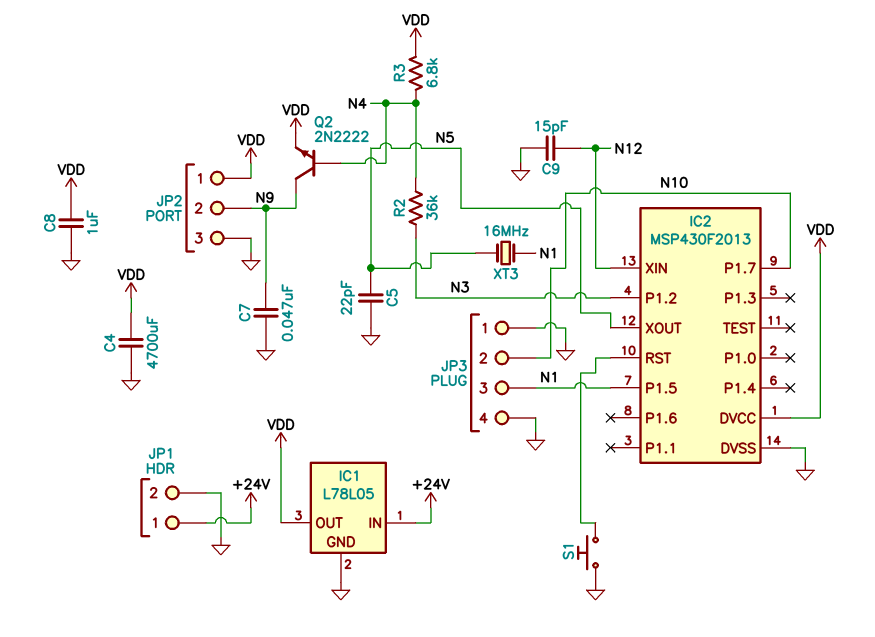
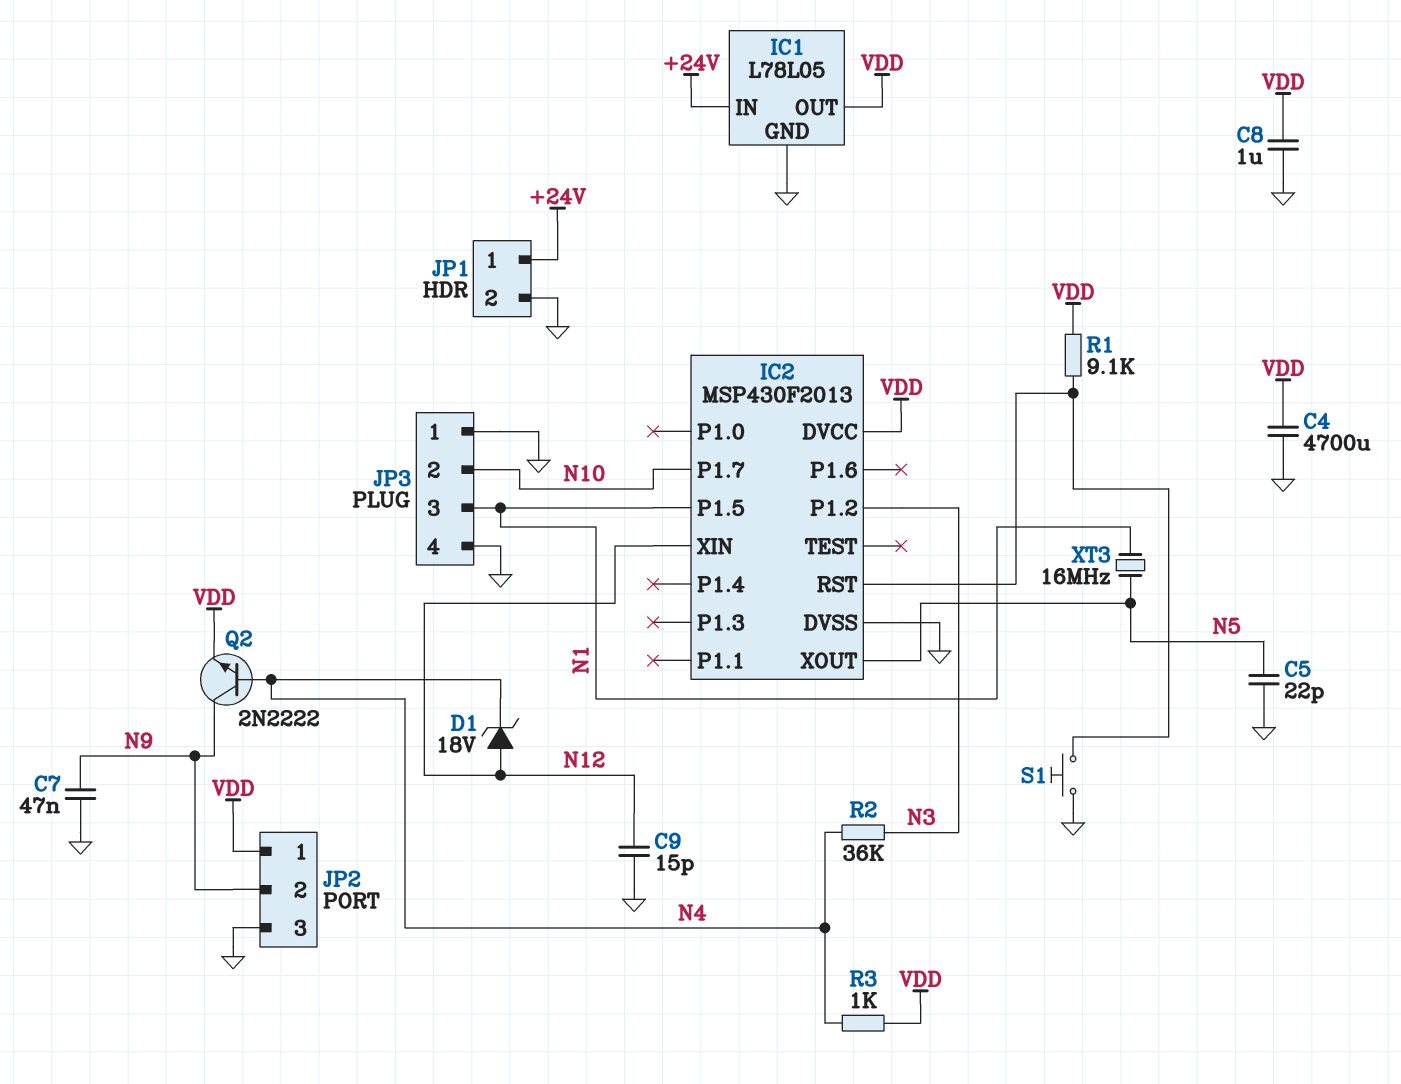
D1: none -> zener 18V (A N12, K N4)
R1: none -> 9.1k (IC2/RST, VDD)
R3: 6.8k (N4, VDD) -> 1k (N4, VDD)

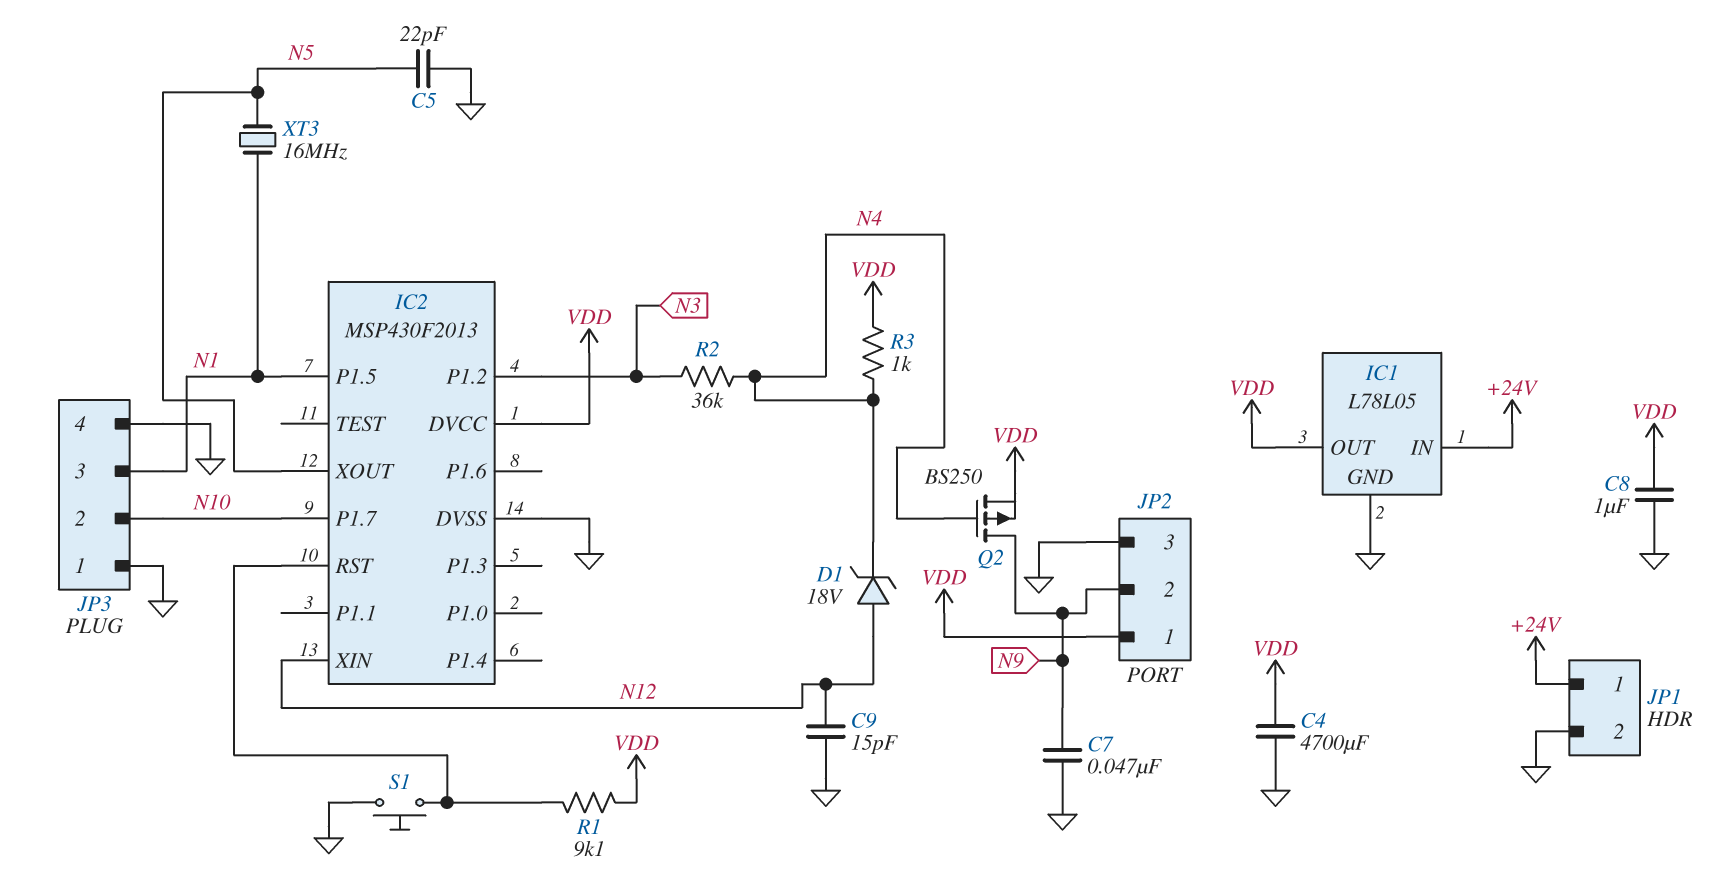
Q2: NPN 2N2222 (B N4, C N9, E VDD) -> PMOS BS250 (G N4, D N9, S VDD)

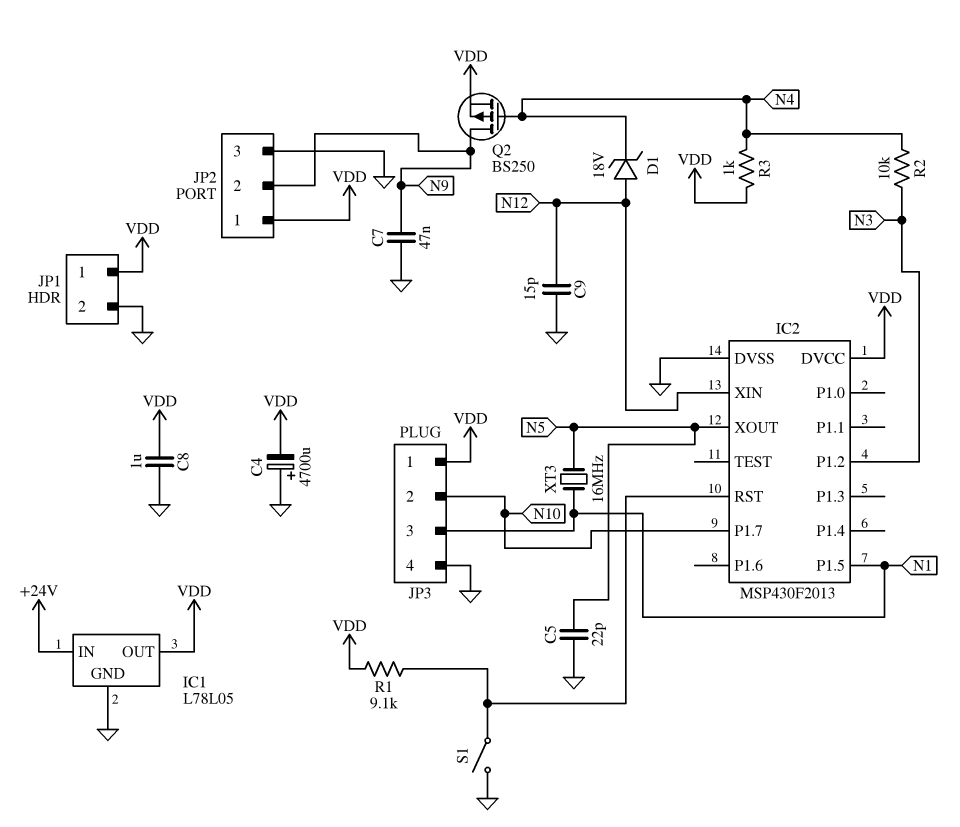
C4: 4700uF (GND, VDD) -> 4700uF (plus GND, minus VDD)
JP1 pin 1: +24V -> VDD
JP3 pin 1: GND -> VDD
R2: 36k (N3, N4) -> 10k (N3, N4)
S1: button (GND, IC2/RST) -> switch (GND, IC2/RST)

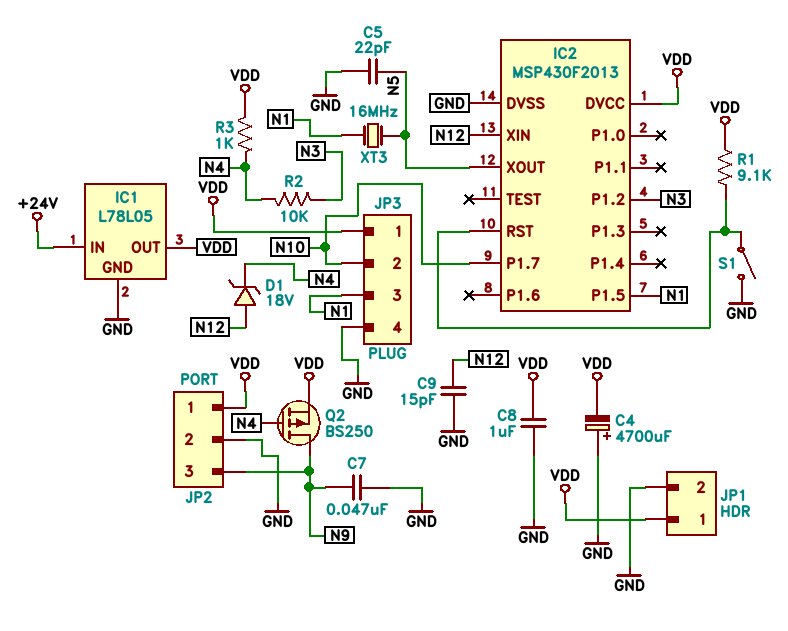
JP2 pin 2: N9 -> GND
JP2 pin 3: GND -> N9

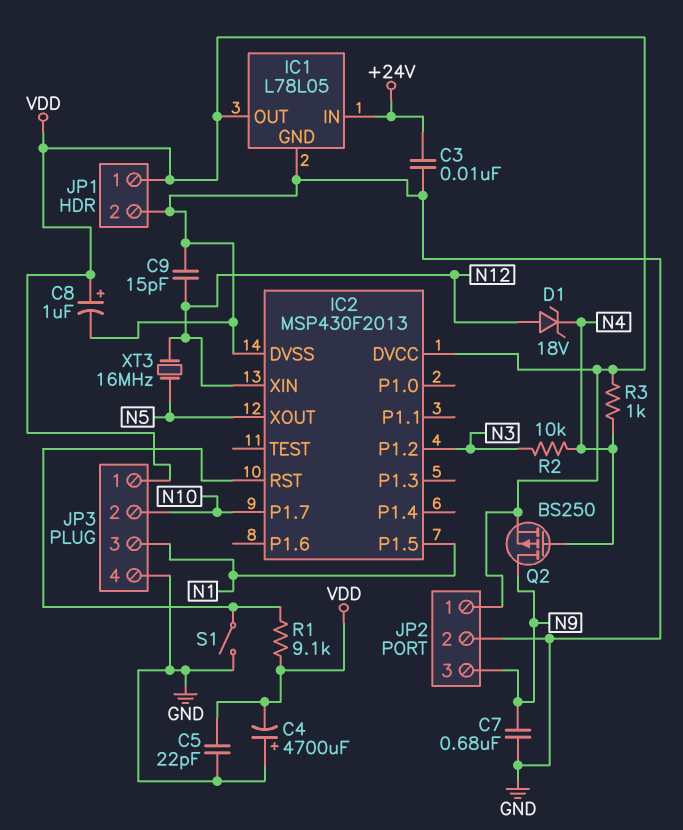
C3: none -> 10nF (+24V, GND)
C5: 22pF (GND, N5) -> 22pF (GND, VDD)
C7: 47nF (GND, N9) -> 680nF (GND, N9)
C8: 1uF (GND, VDD) -> 1uF (plus VDD, minus GND)
XT3: 16MHz (N1, N5) -> 16MHz (N5, N12)

